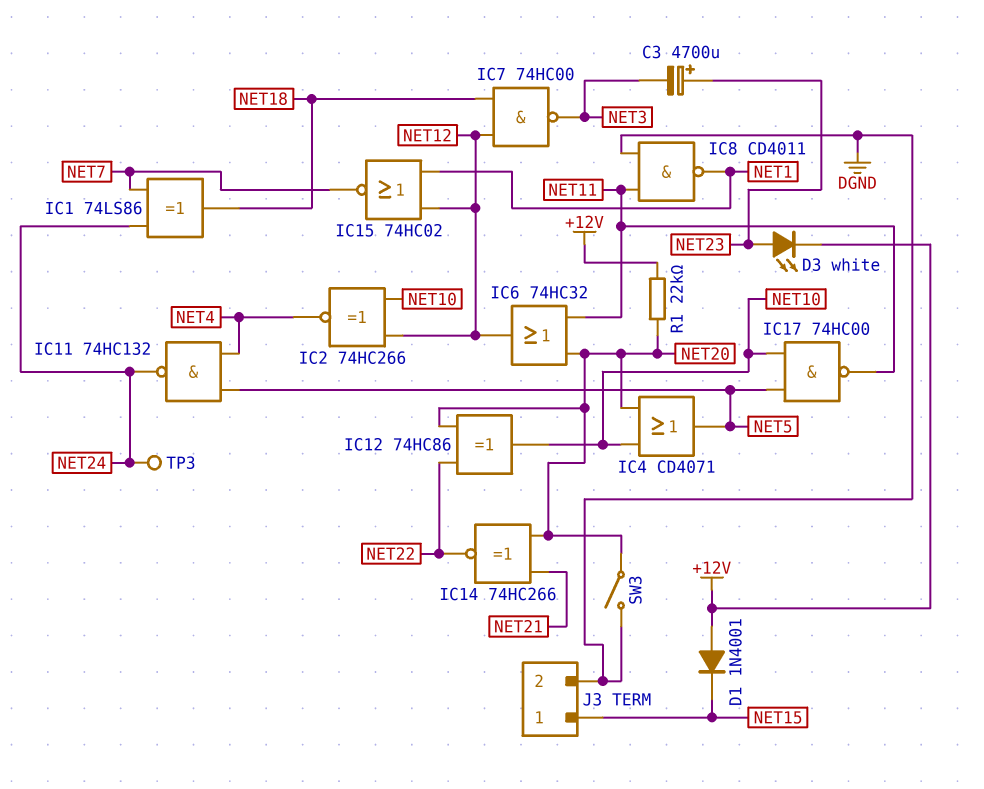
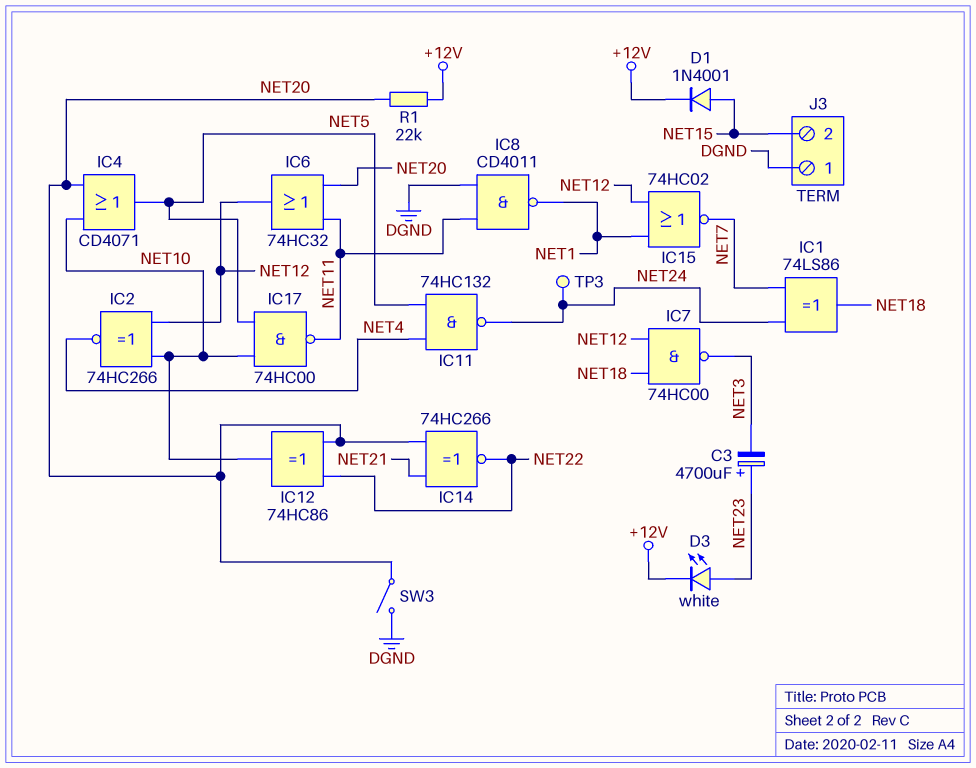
D1: diode 1N4001 (A +12V, K NET15) -> diode 1N4001 (A NET15, K +12V)
J3 pin 1: NET15 -> DGND
J3 pin 2: DGND -> NET15

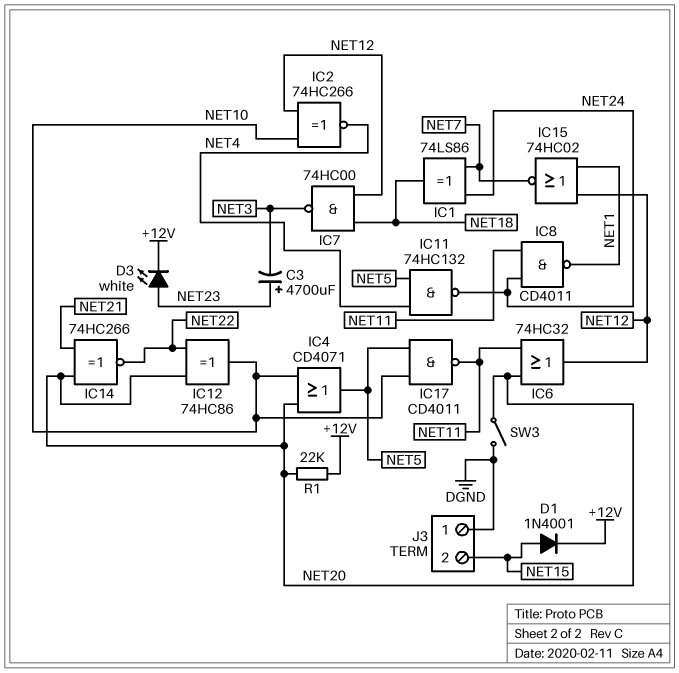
IC8: NAND CD4011 (in DGND, in NET11, out NET1) -> NAND CD4011 (in NET11, in NET24, out NET1)
IC17: NAND 74HC00 (in NET5, in NET10, out NET11) -> NAND CD4011 (in NET5, in NET10, out NET11)
TP3: test point (NET24) -> none

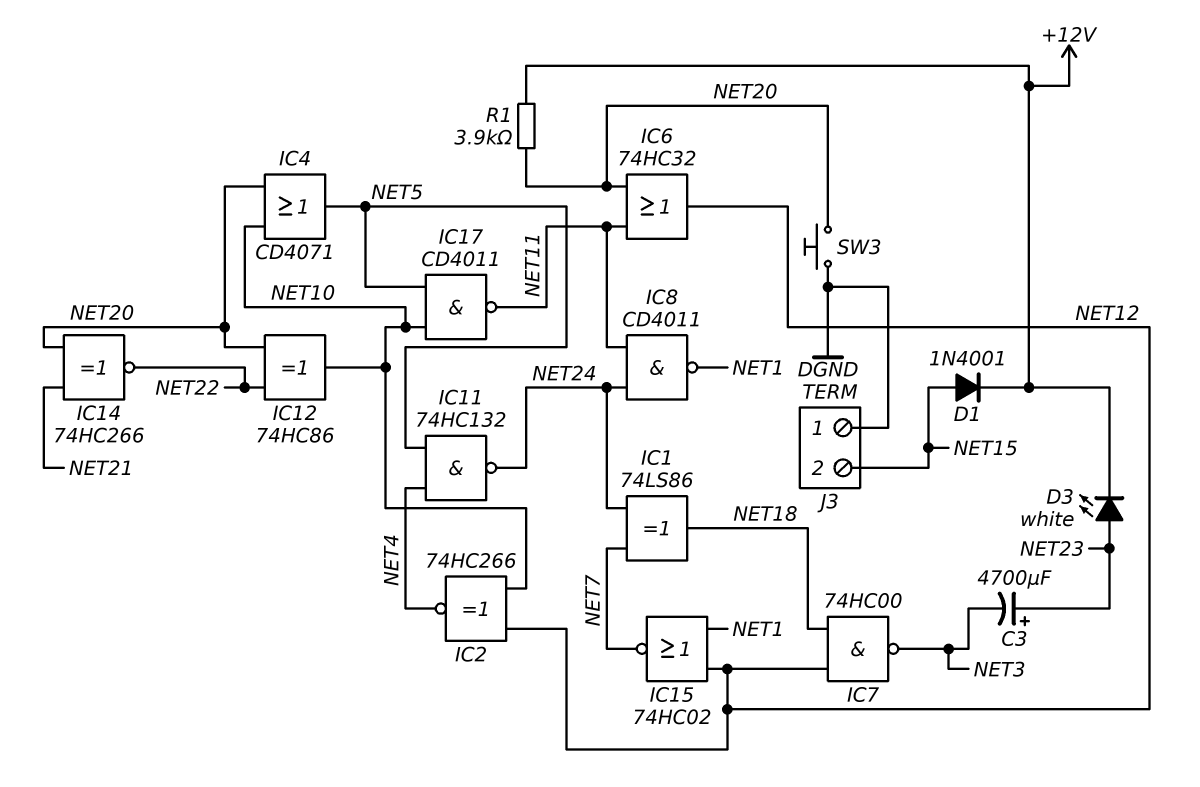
R1: 22k (+12V, NET20) -> 3.9k (+12V, NET20)
SW3: switch (DGND, NET20) -> button (DGND, NET20)

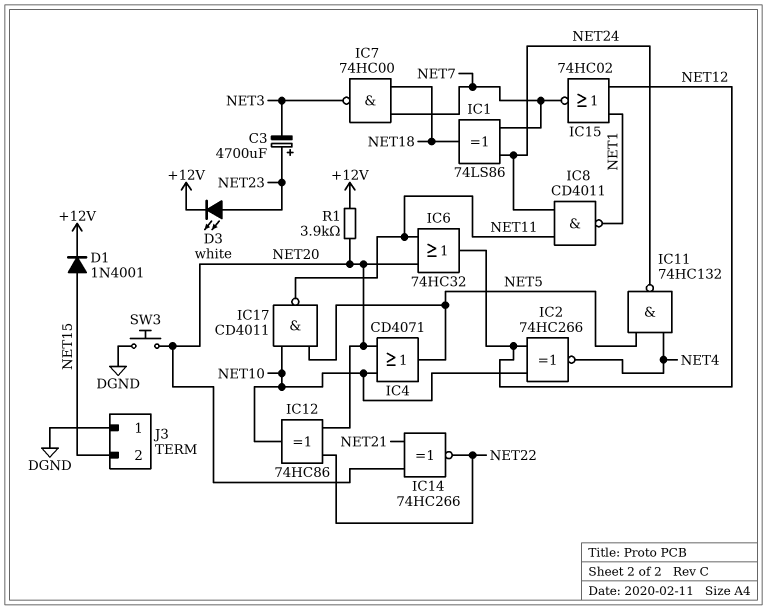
IC7: NAND 74HC00 (in NET12, in NET18, out NET3) -> NAND 74HC00 (in NET7, in NET18, out NET3)

